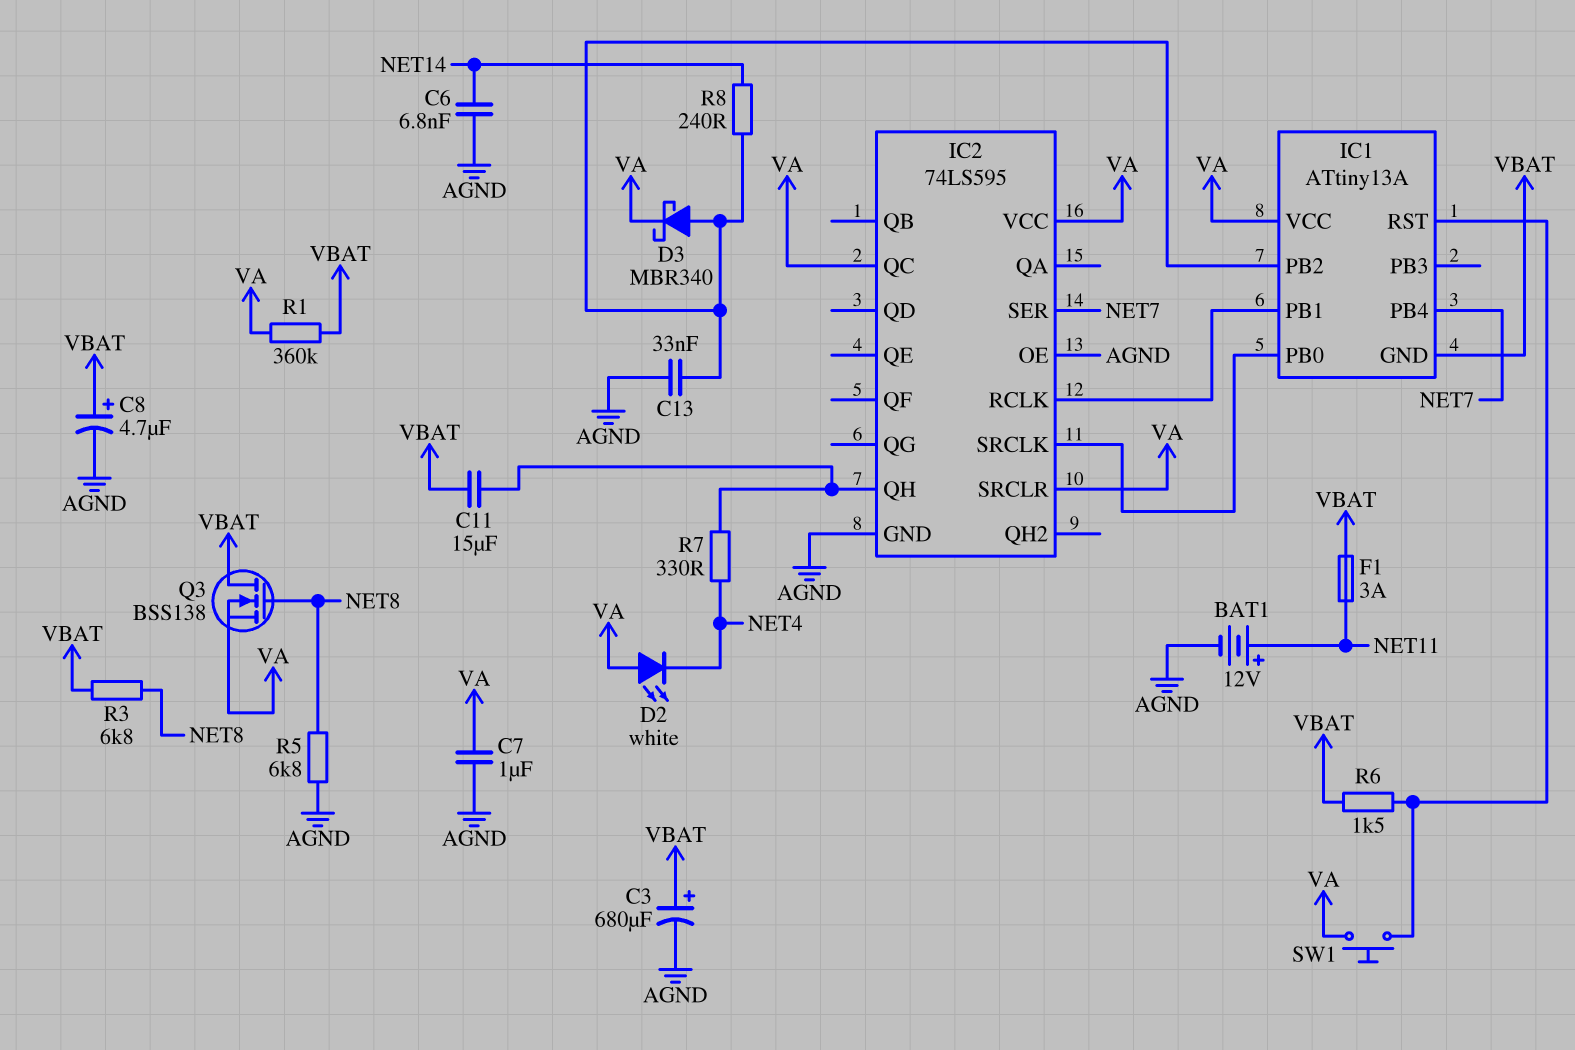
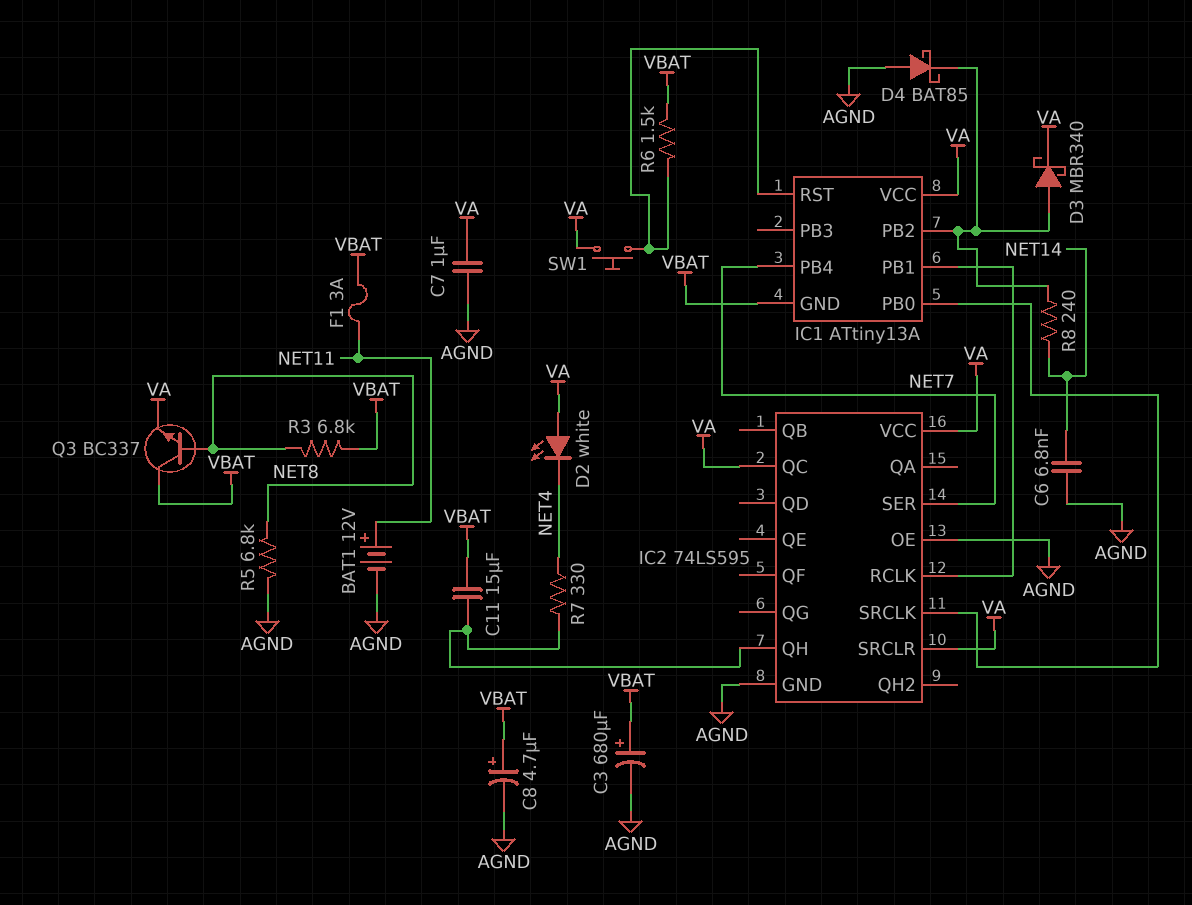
C13: 33nF (AGND, IC1/PB2) -> none
D4: none -> schottky BAT85 (A AGND, K IC1/PB2)
Q3: NMOS BSS138 (G NET8, D VBAT, S VA) -> NPN BC337 (B NET8, C VBAT, E VA)
R1: 360k (VA, VBAT) -> none

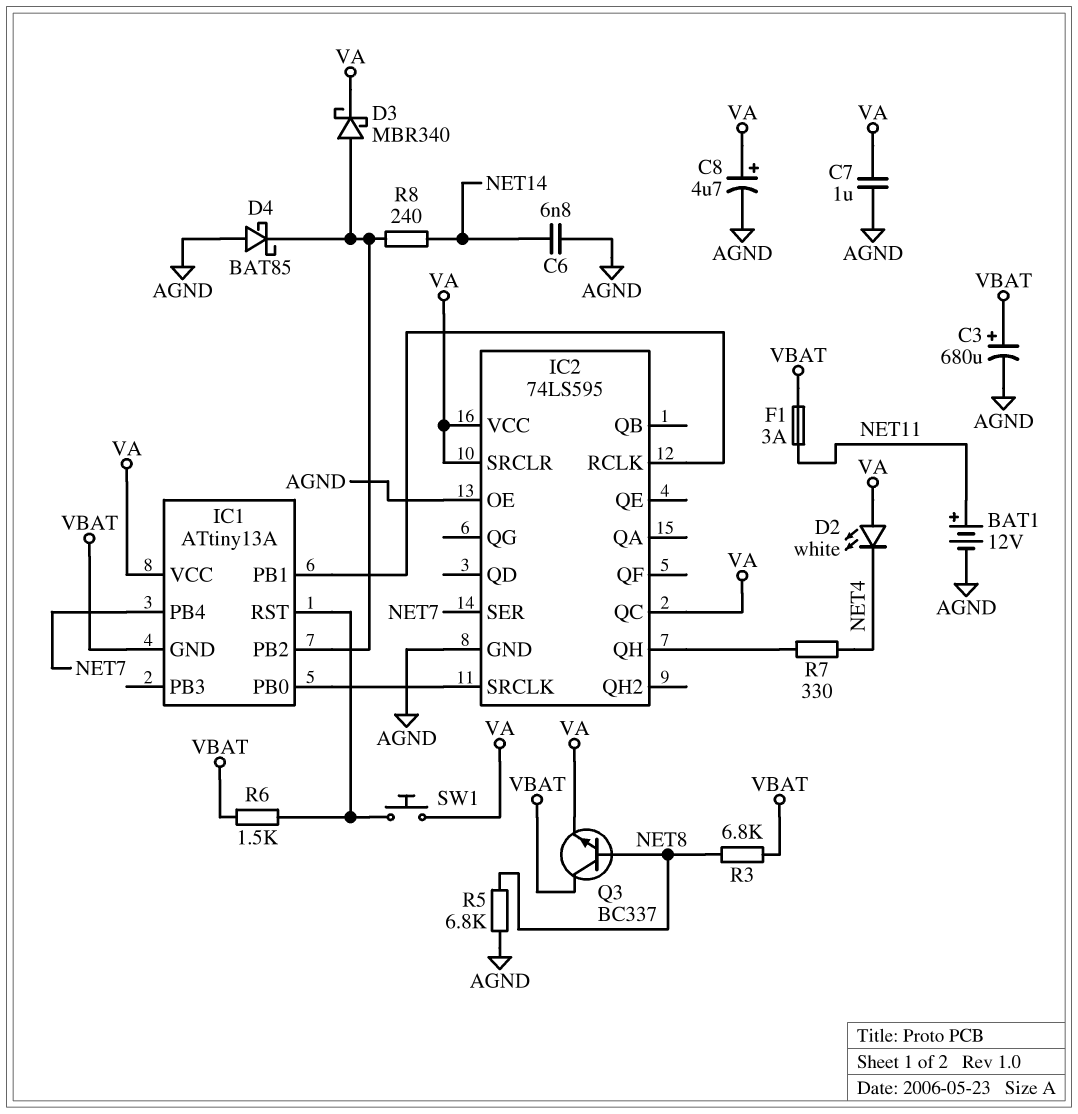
C8: 4.7uF (plus VBAT, minus AGND) -> 4.7uF (plus VA, minus AGND)
C11: 15uF (IC2/QH, VBAT) -> none

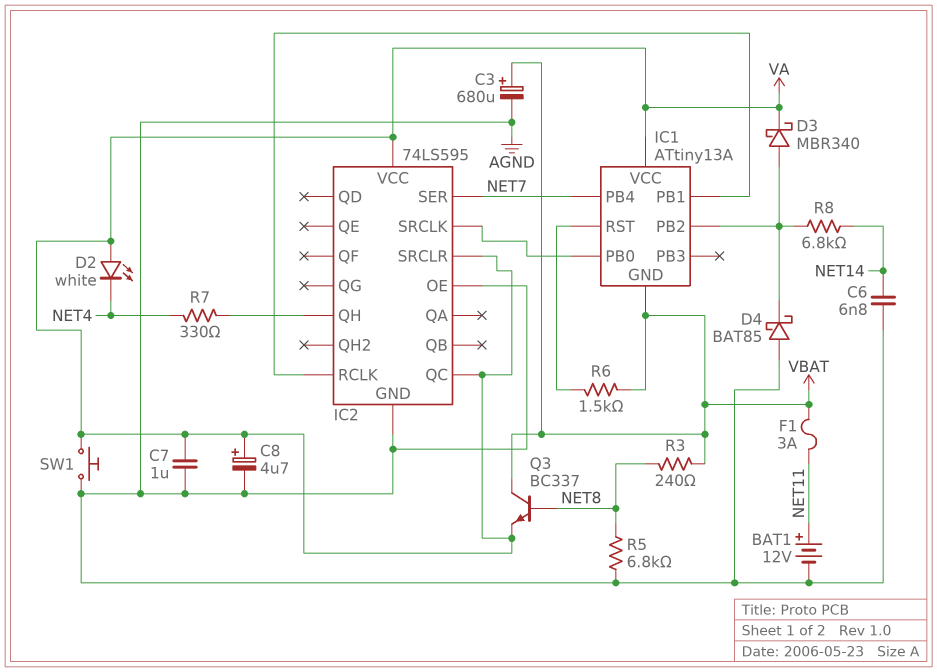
R3: 6.8k (NET8, VBAT) -> 240 (NET8, VBAT)
R8: 240 (IC1/PB2, NET14) -> 6.8k (IC1/PB2, NET14)
SW1: button (IC1/RST, VA) -> button (AGND, VA)

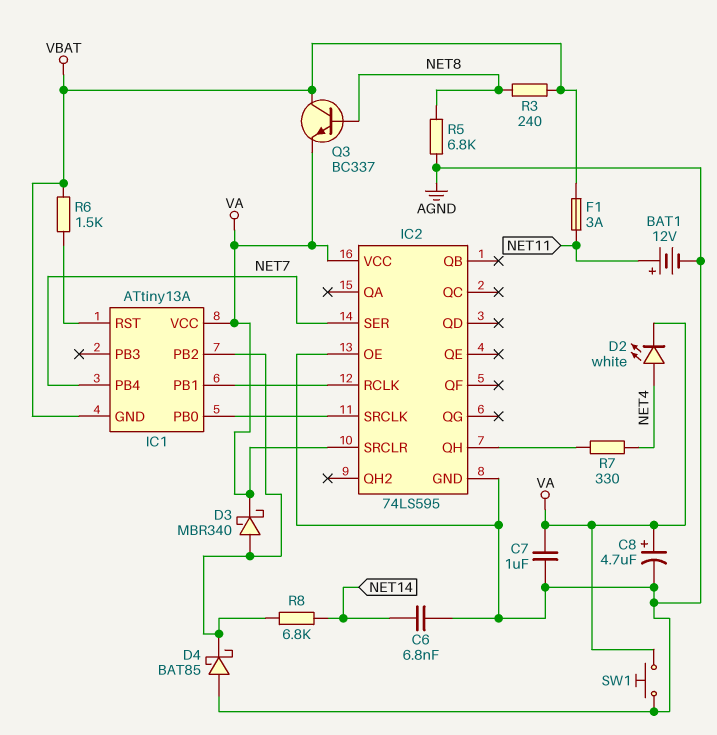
C3: 680uF (plus VBAT, minus AGND) -> none
D2: LED white (A VA, K NET4) -> LED white (A NET4, K VA)
IC2 pin QC: VA -> none

